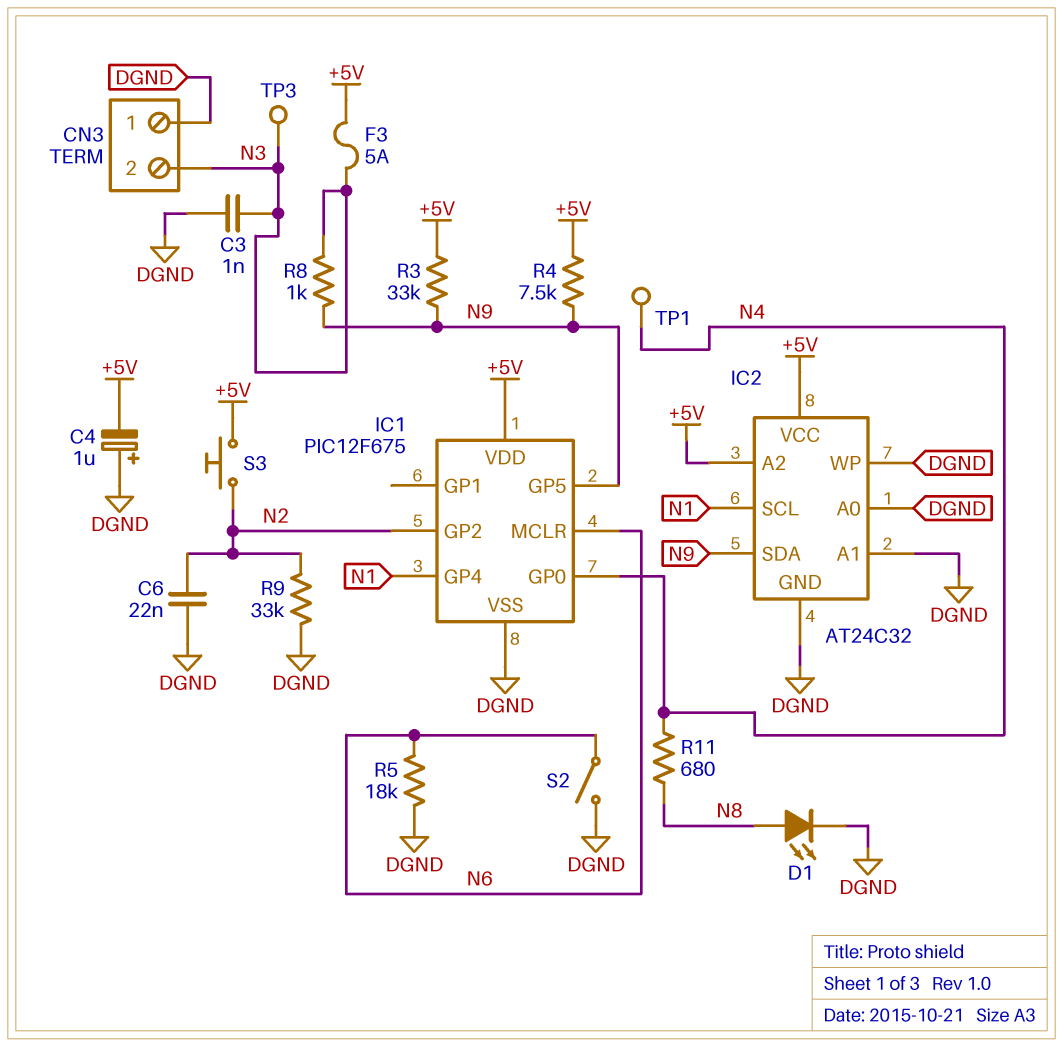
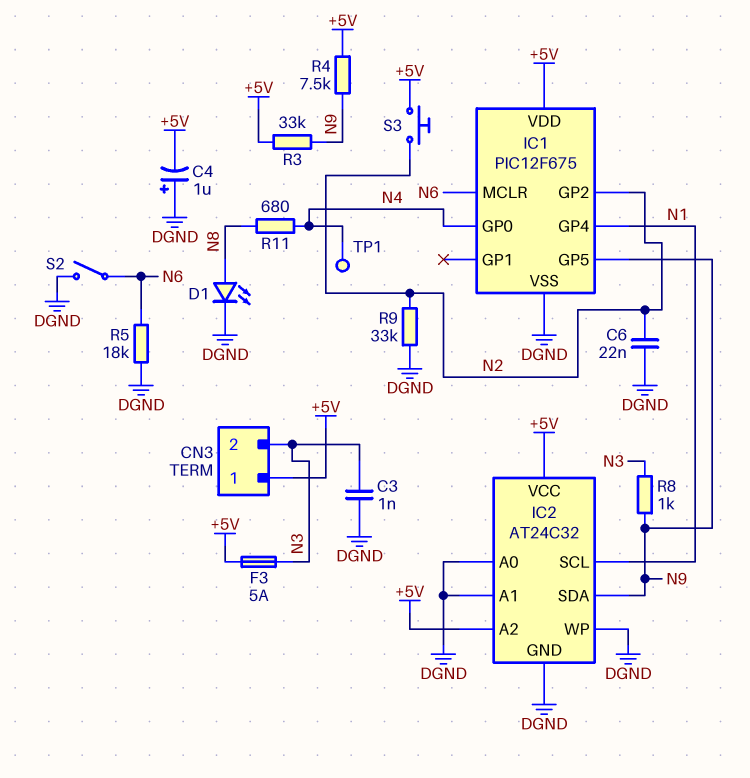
CN3 pin 1: DGND -> +5V
TP3: test point (N3) -> none

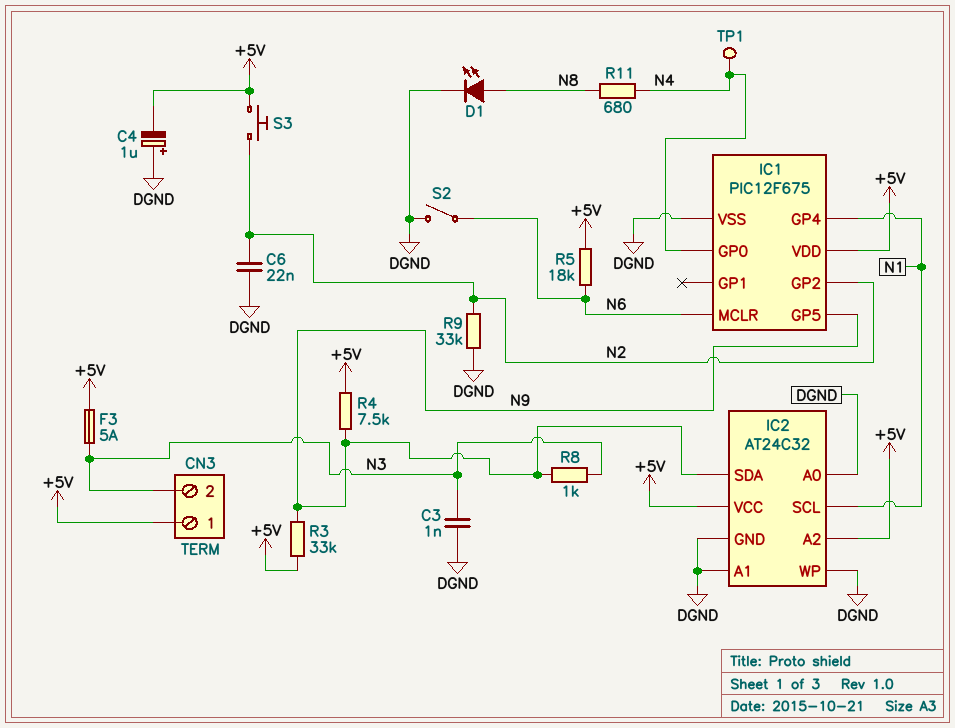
R5: 18k (DGND, N6) -> 18k (+5V, N6)

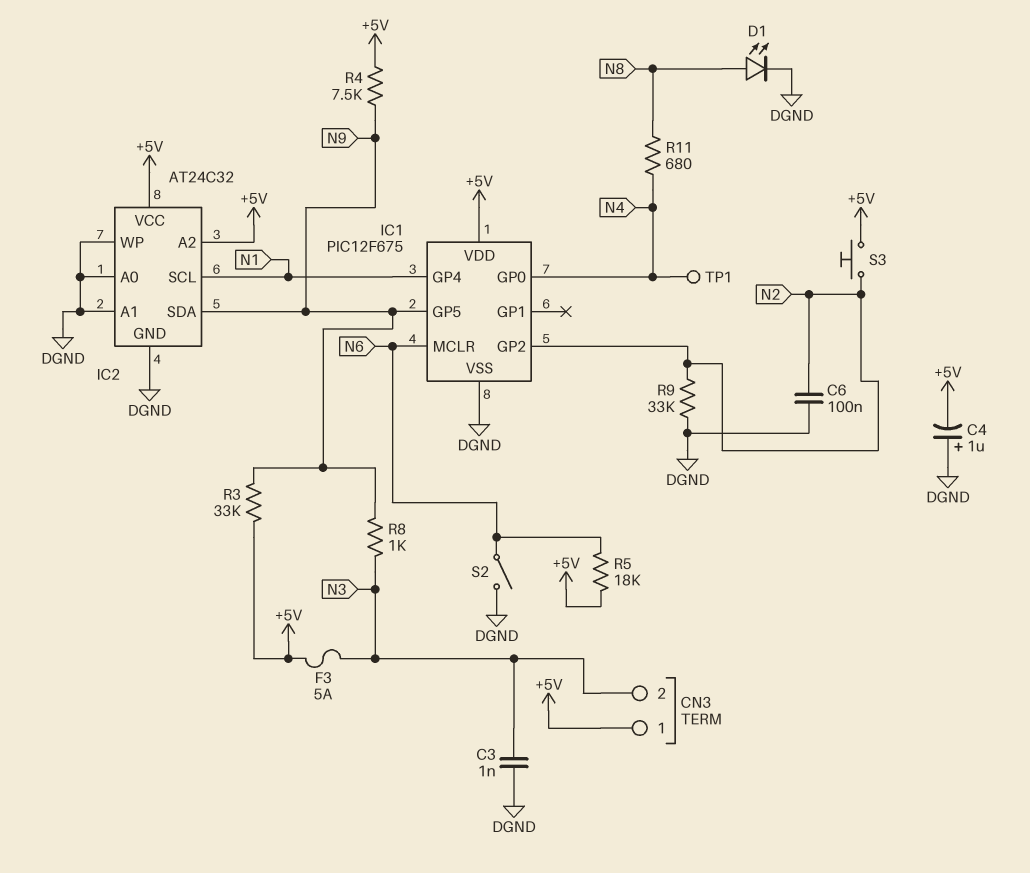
C6: 22nF (DGND, N2) -> 100nF (DGND, N2)

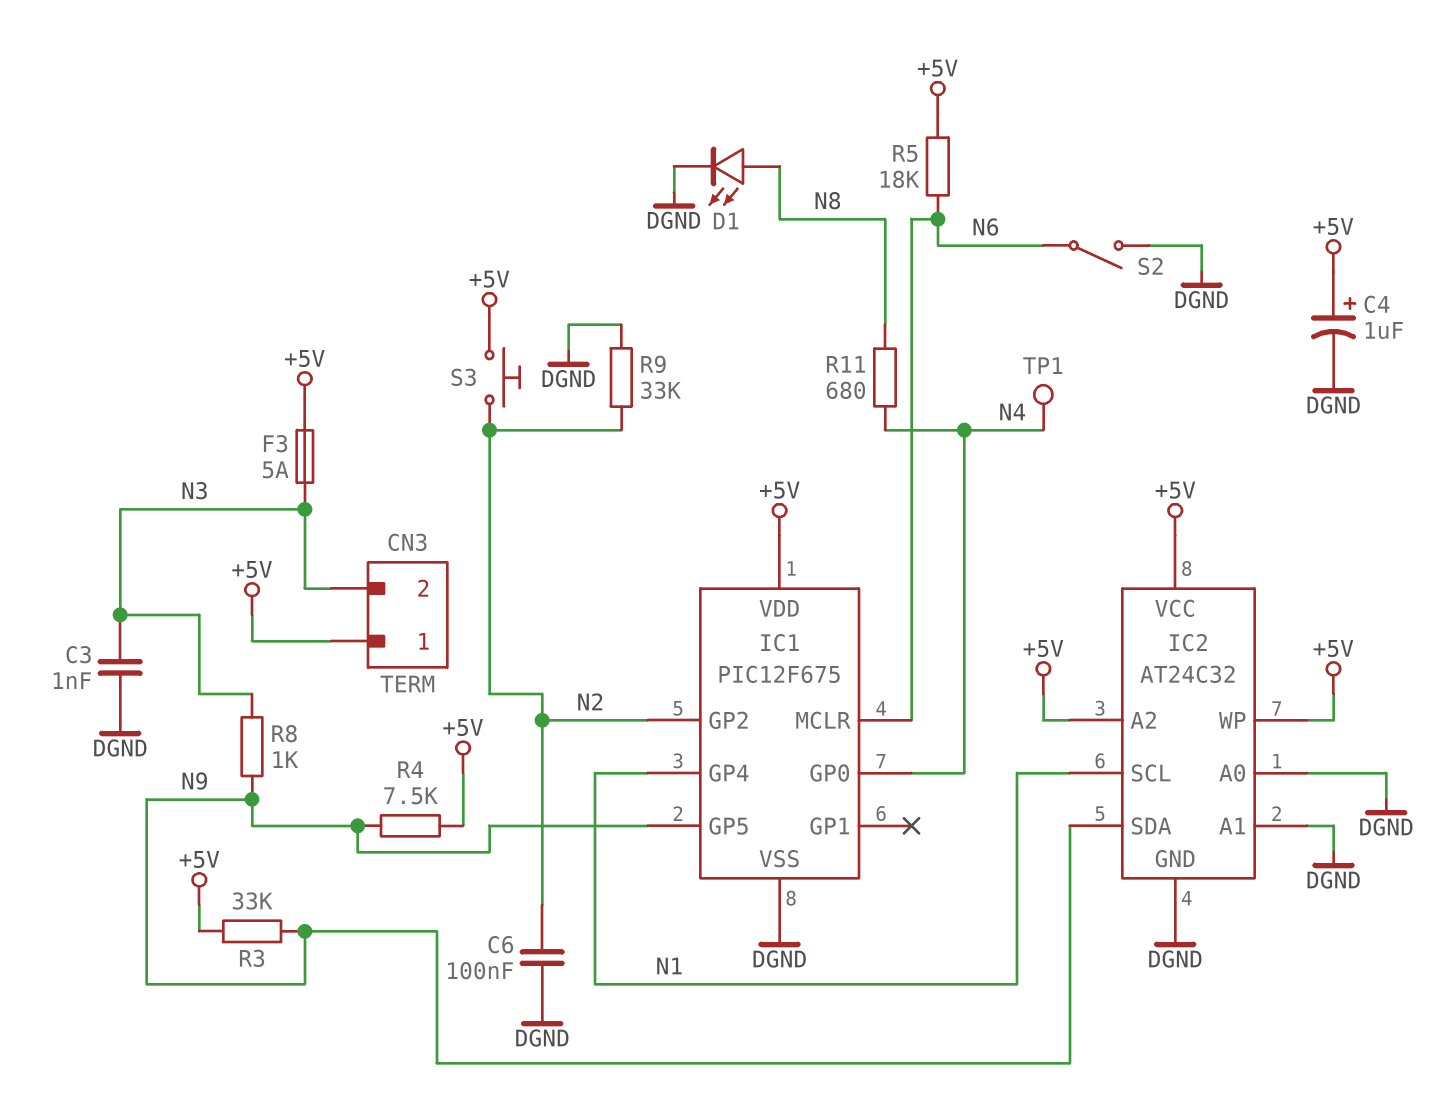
C4: 1uF (plus DGND, minus +5V) -> 1uF (plus +5V, minus DGND)
IC2 pin WP: DGND -> +5V

